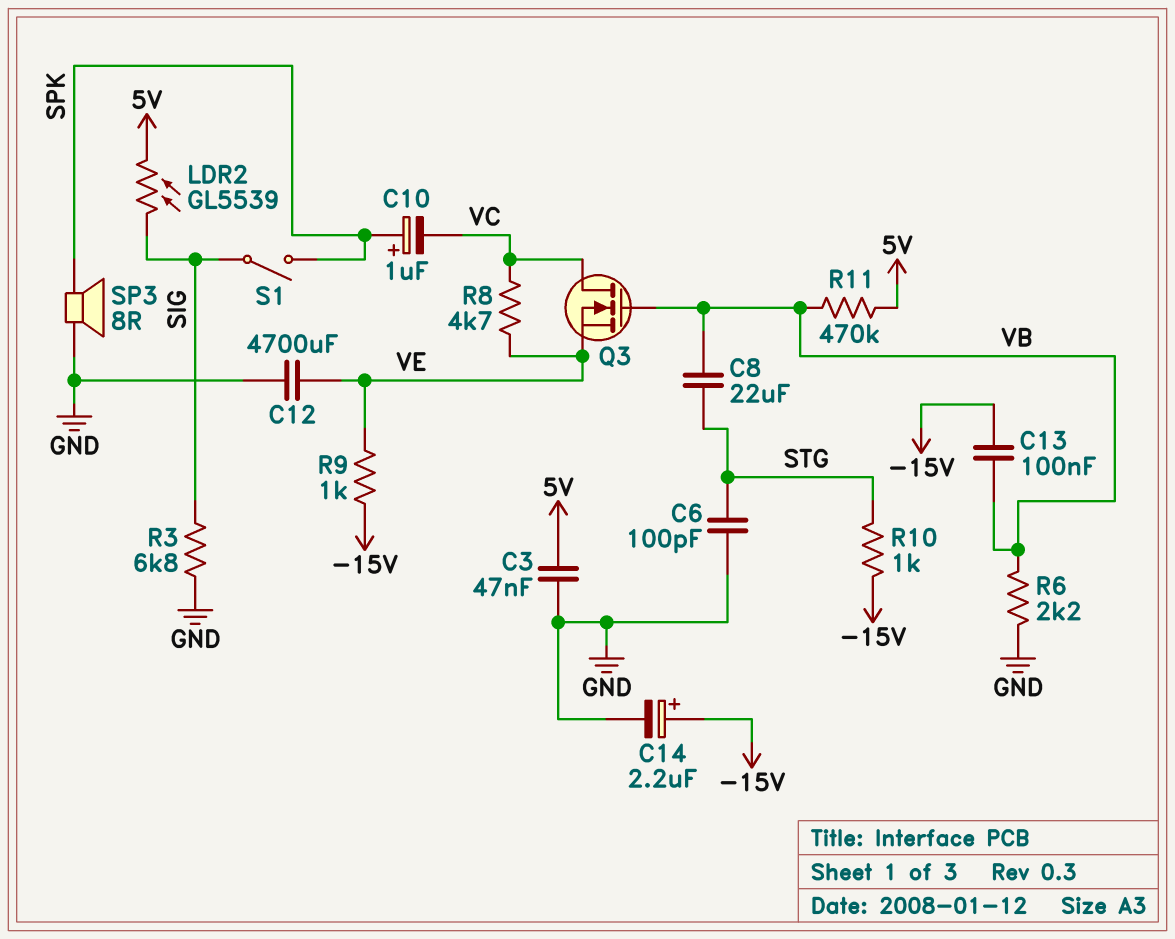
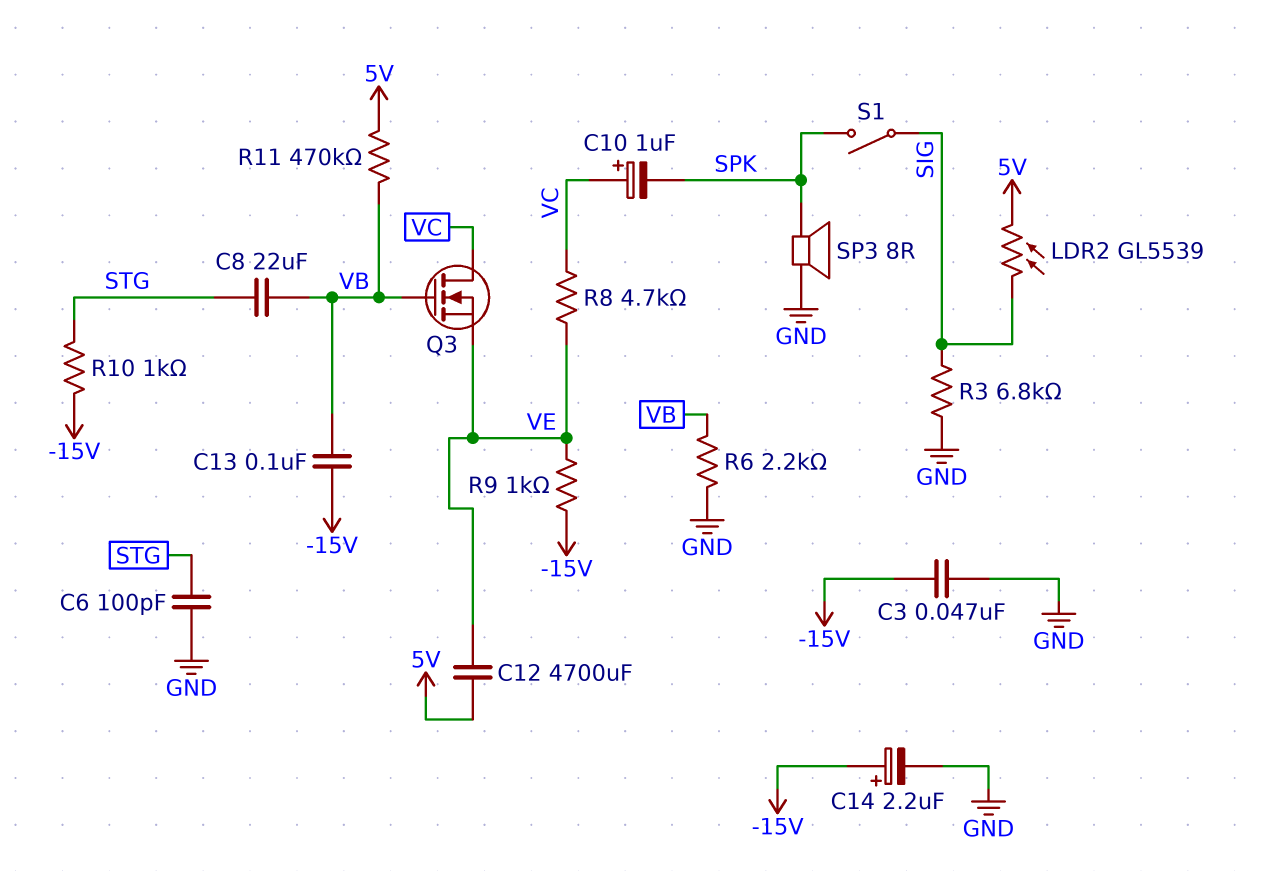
C3: 47nF (5V, GND) -> 47nF (-15V, GND)
C10: 1uF (plus SPK, minus VC) -> 1uF (plus VC, minus SPK)
C12: 4700uF (GND, VE) -> 4700uF (5V, VE)

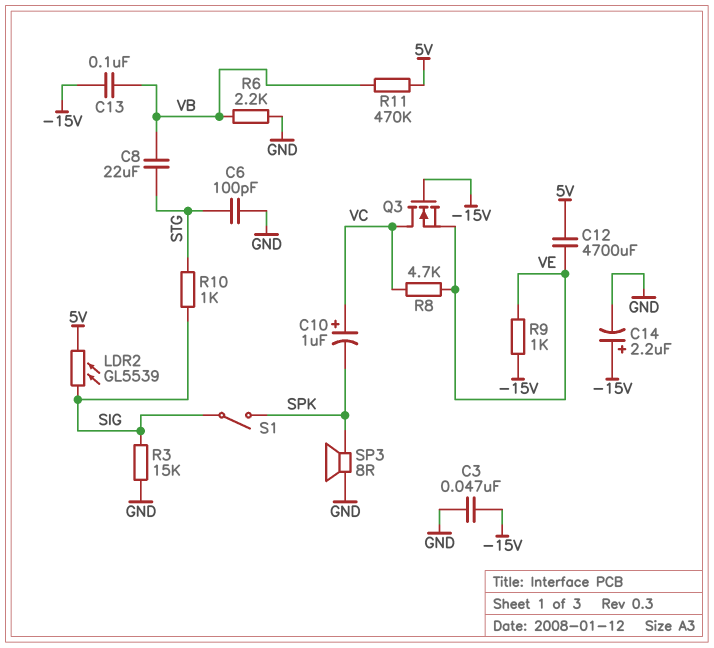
Q3: NMOS (G VB, D VC, S VE) -> NMOS (G -15V, D VC, S VE)
R3: 6.8k (GND, SIG) -> 15k (GND, SIG)
R10: 1k (-15V, STG) -> 1k (SIG, STG)

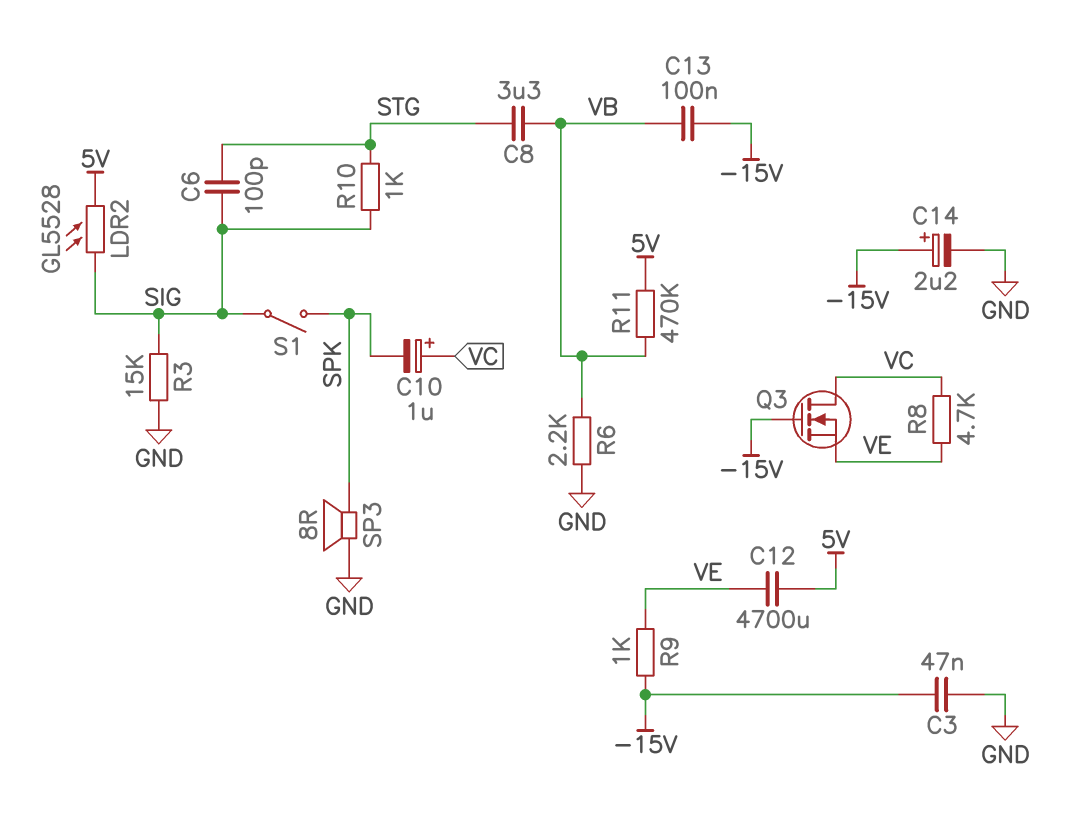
C6: 100pF (GND, STG) -> 100pF (SIG, STG)
C8: 22uF (STG, VB) -> 3.3uF (STG, VB)
LDR2: GL5539 (5V, SIG) -> GL5528 (5V, SIG)

